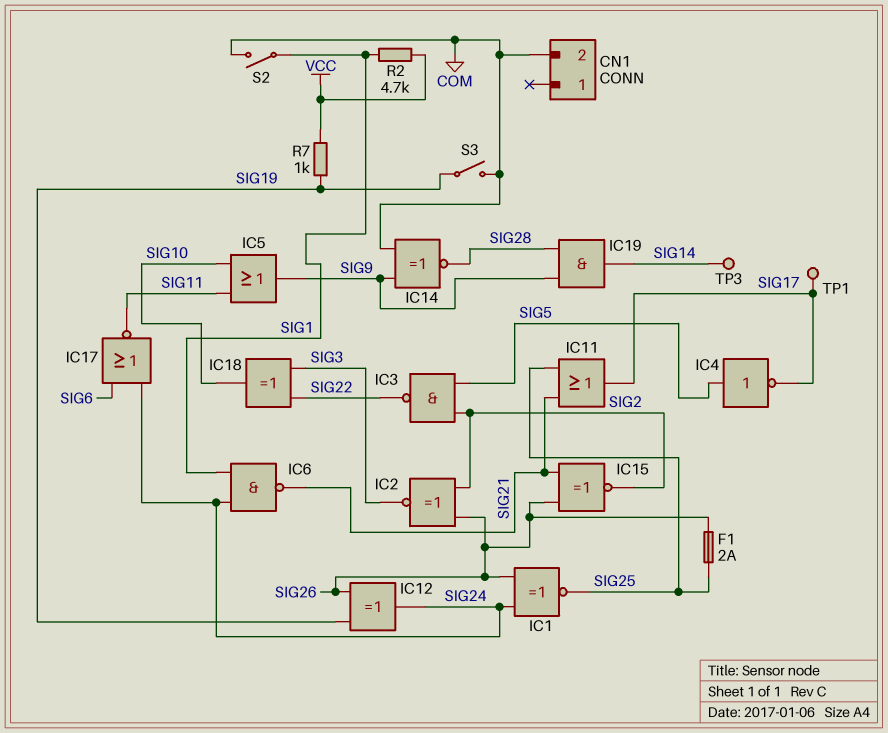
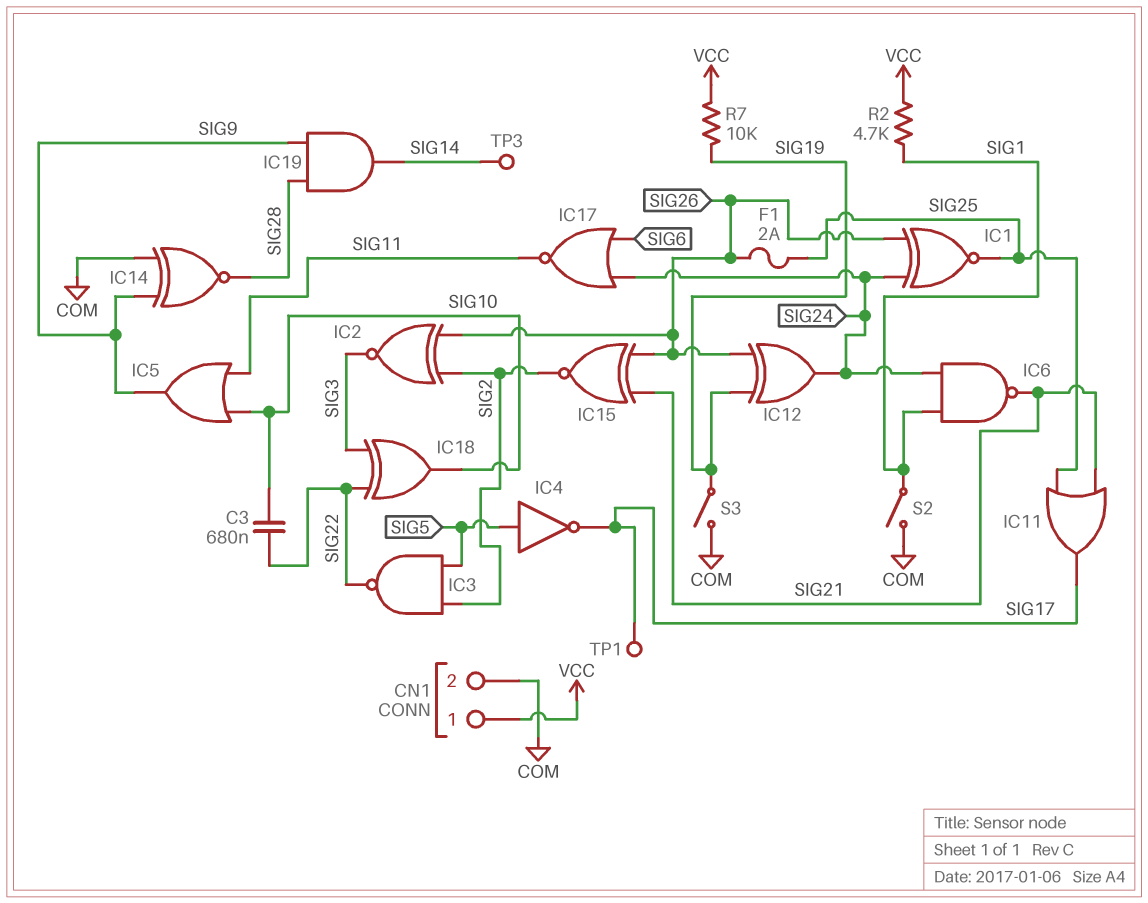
C3: none -> 680nF (SIG10, SIG22)
CN1 pin 1: none -> VCC
R7: 1k (SIG19, VCC) -> 10k (SIG19, VCC)

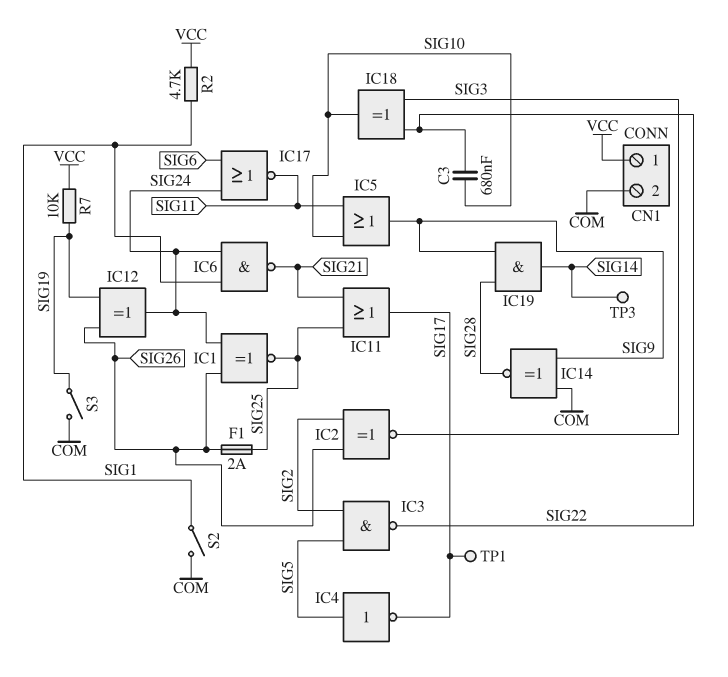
IC15: XNOR (in SIG21, in SIG26, out SIG2) -> none

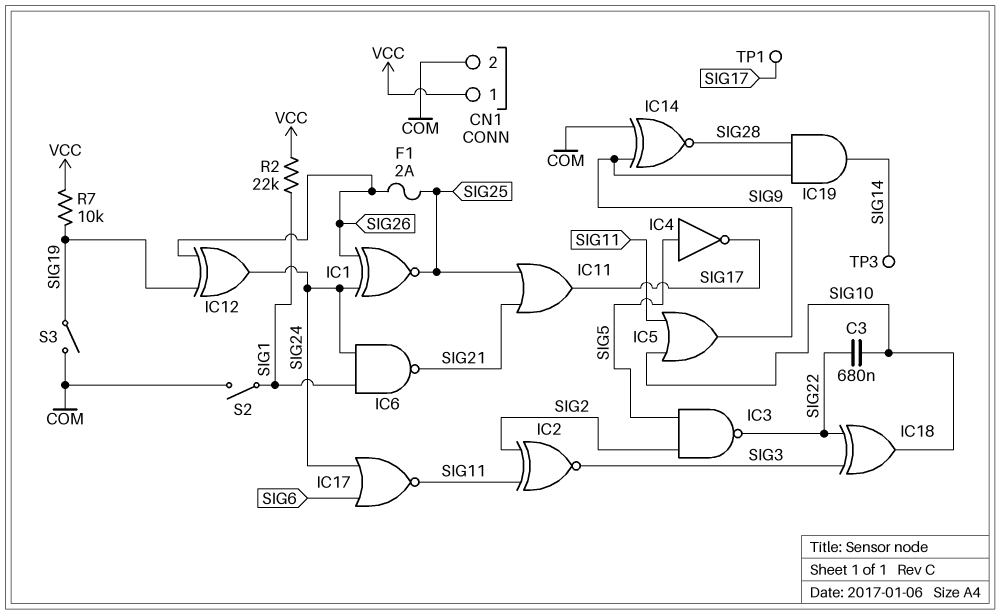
IC2: XNOR (in SIG2, in SIG26, out SIG3) -> XNOR (in SIG2, in SIG11, out SIG3)
R2: 4.7k (SIG1, VCC) -> 22k (SIG1, VCC)

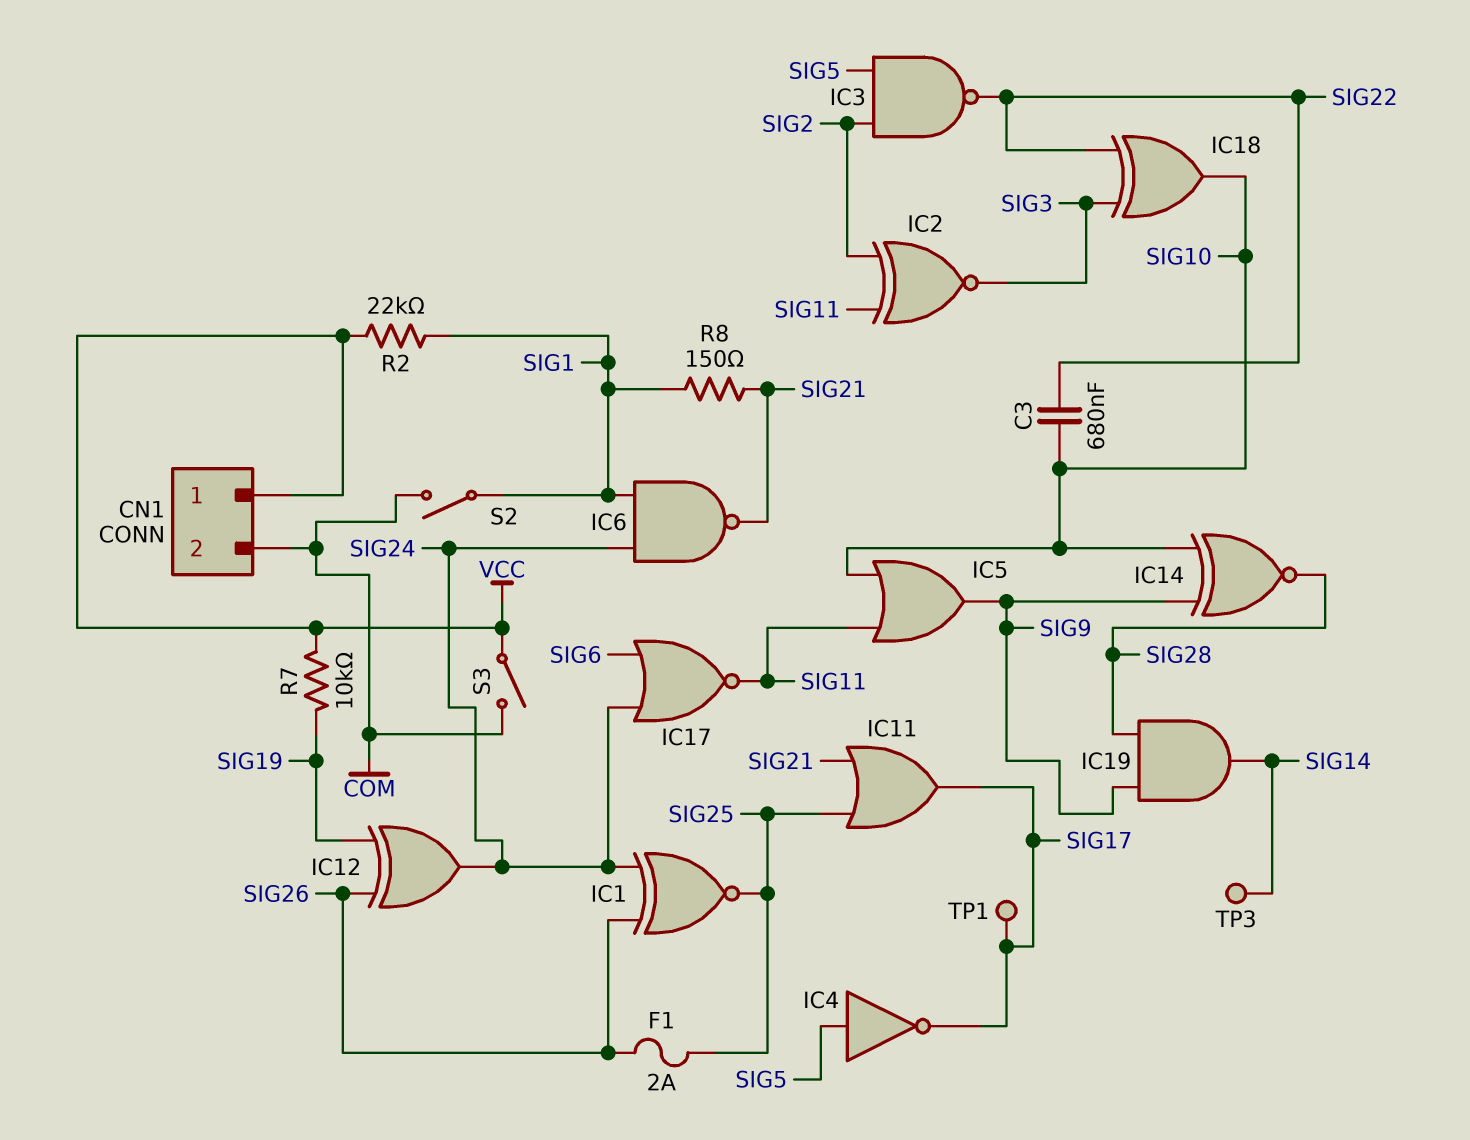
IC14: XNOR (in COM, in SIG9, out SIG28) -> XNOR (in SIG9, in SIG10, out SIG28)
R8: none -> 150 (SIG1, SIG21)
S3: switch (COM, SIG19) -> switch (COM, VCC)

